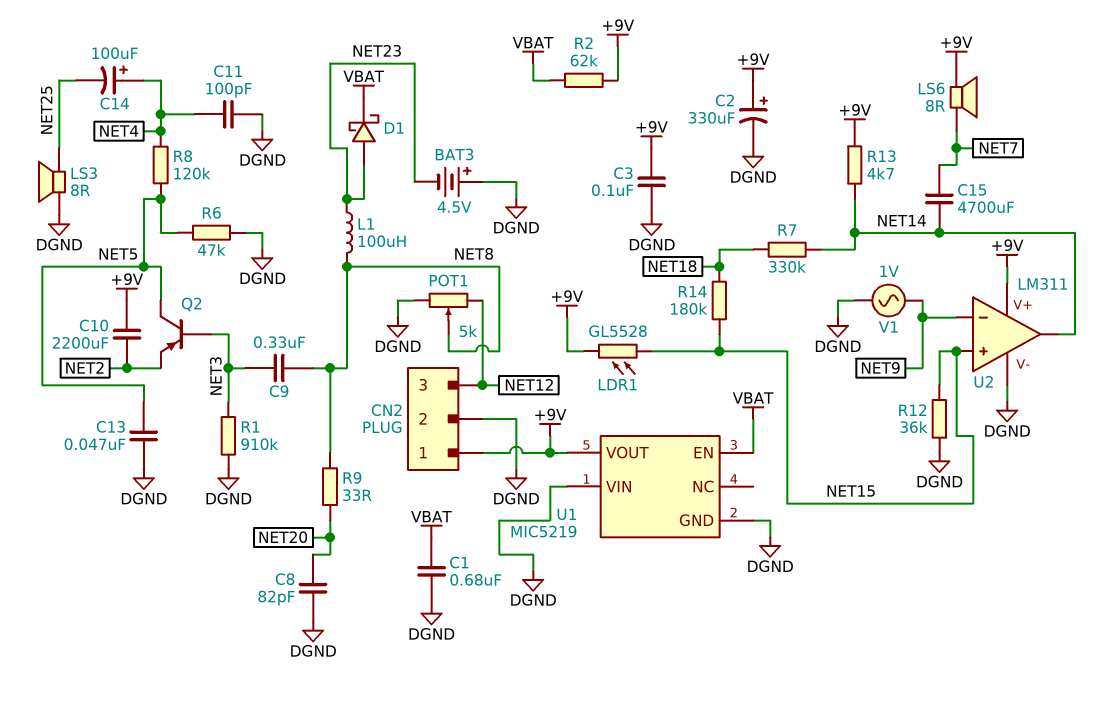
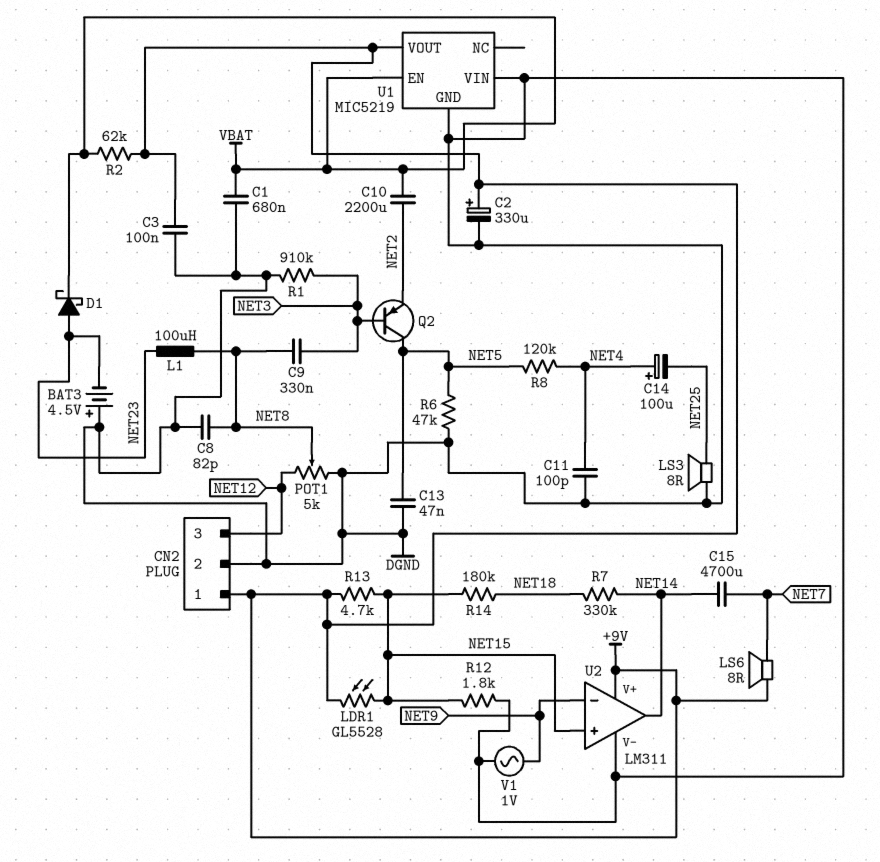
C8: 82pF (DGND, NET20) -> 82pF (DGND, NET8)
C10: 2200uF (+9V, NET2) -> 2200uF (NET2, VBAT)
R9: 33 (NET8, NET20) -> none
R12: 36k (DGND, NET15) -> 1.8k (DGND, NET15)
R13: 4.7k (+9V, NET14) -> 4.7k (+9V, NET15)

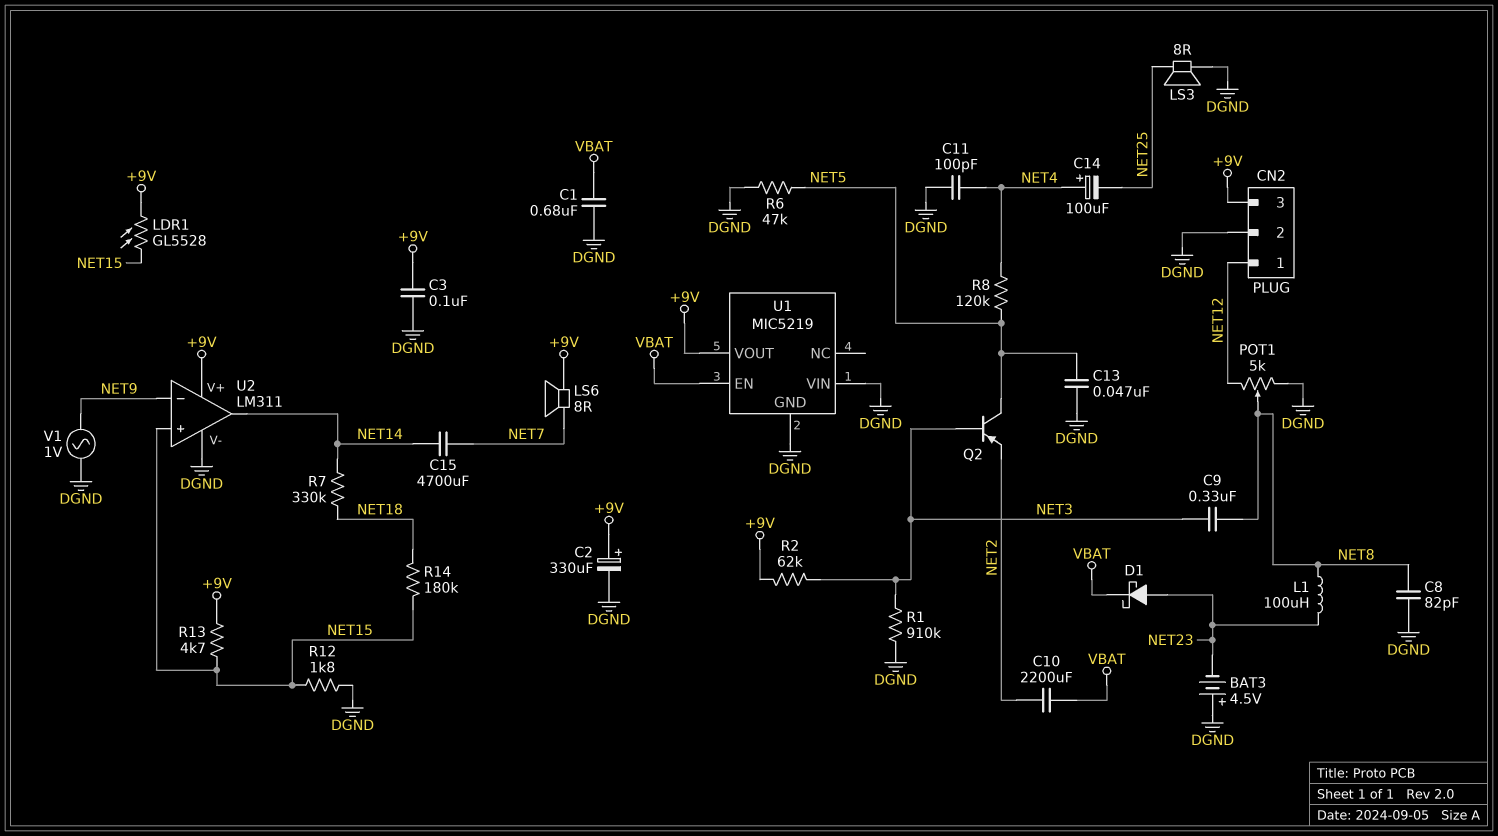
CN2 pin 1: +9V -> NET12
CN2 pin 3: NET12 -> +9V
R2: 62k (+9V, VBAT) -> 62k (+9V, NET3)

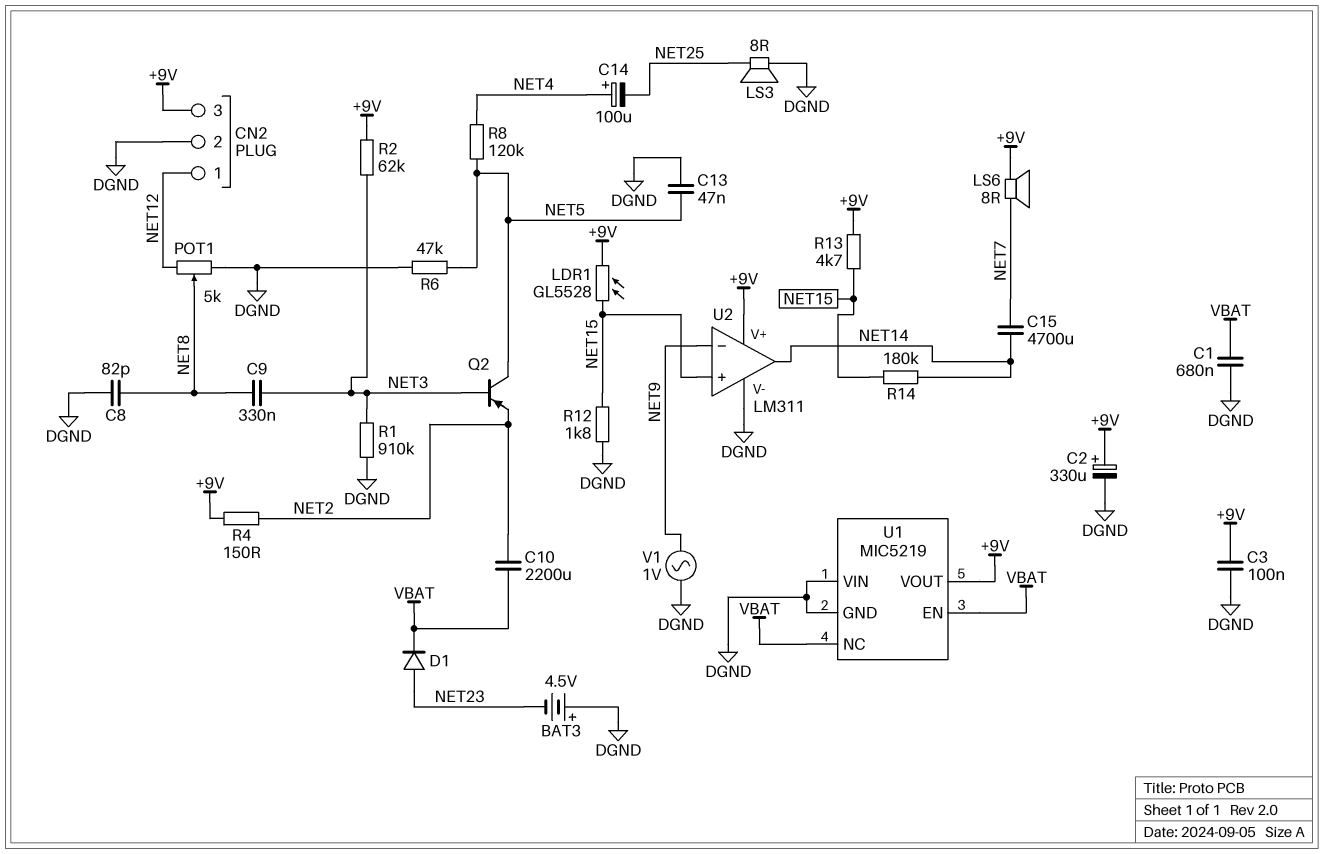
C11: 100pF (DGND, NET4) -> none
D1: schottky (A NET23, K VBAT) -> diode (A NET23, K VBAT)
L1: 100uH (NET8, NET23) -> none
R4: none -> 150 (+9V, NET2)
R7: 330k (NET14, NET18) -> none
R14: 180k (NET15, NET18) -> 180k (NET14, NET15)
U1 pin NC: none -> VBAT

